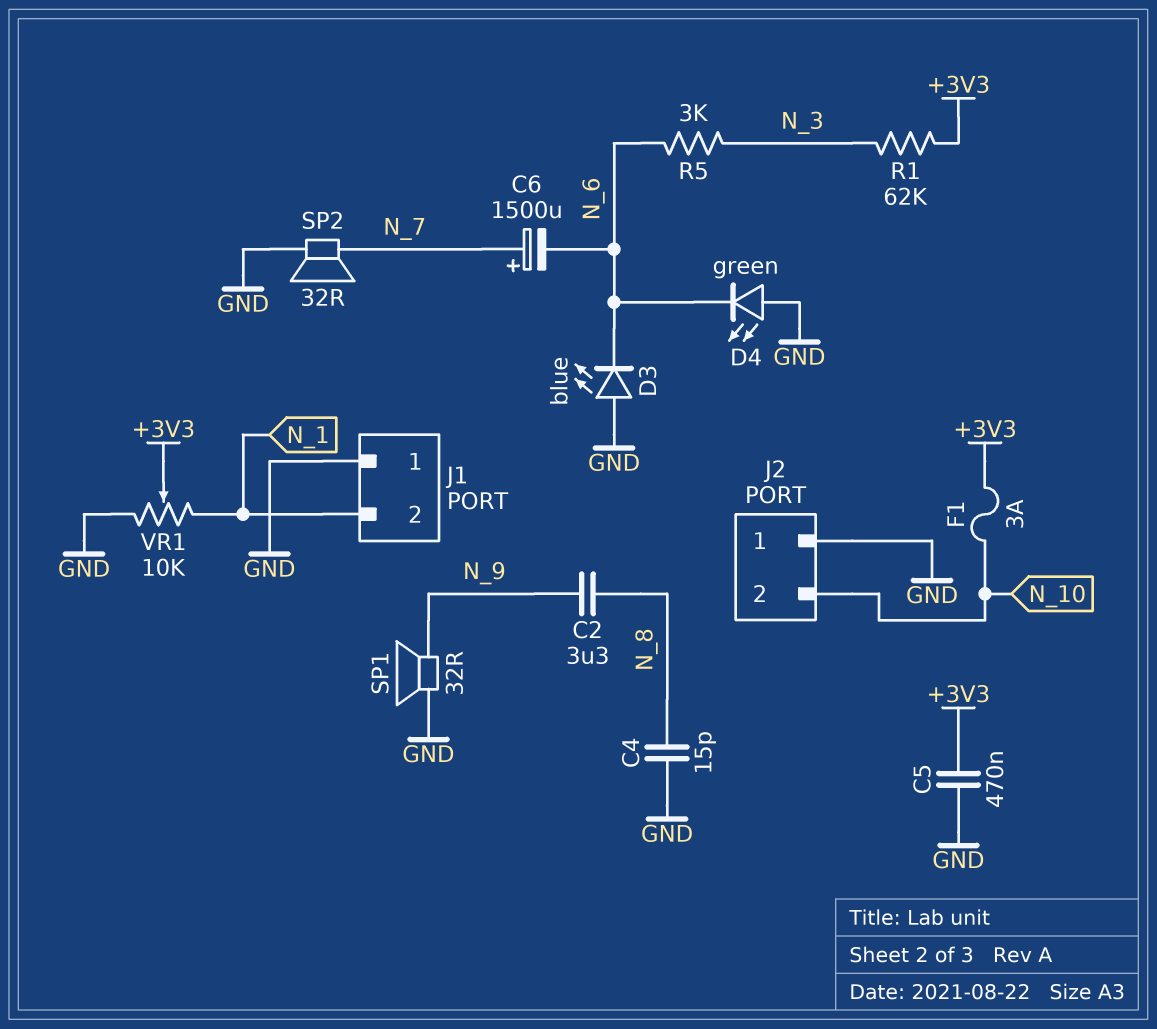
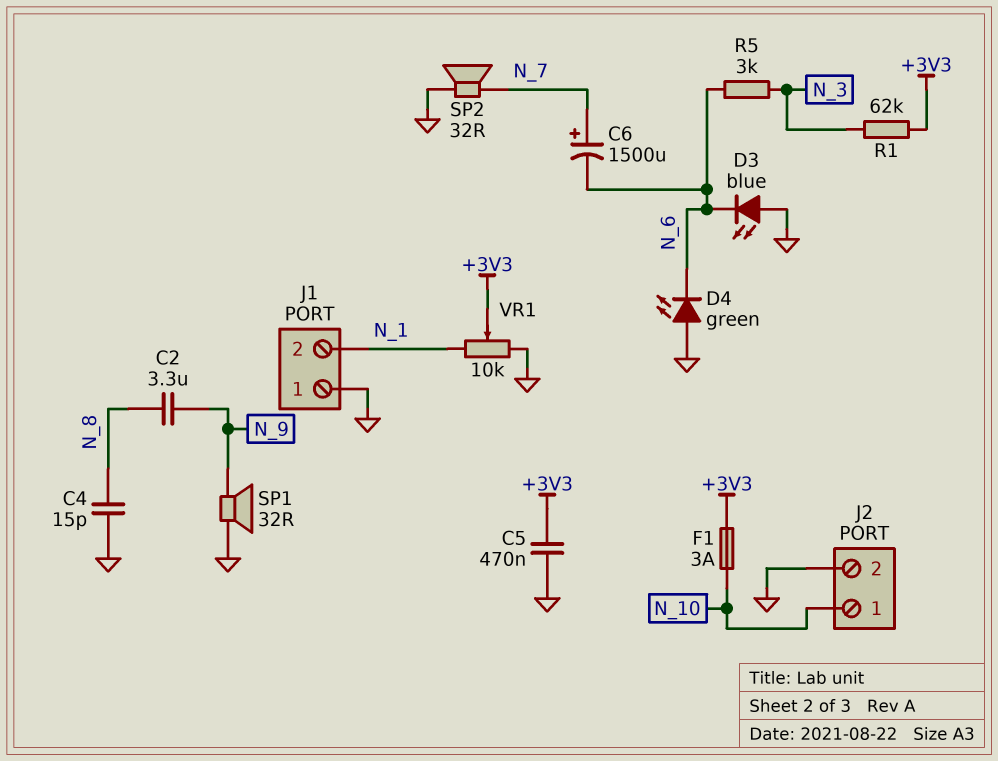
J2 pin 1: GND -> N_10
J2 pin 2: N_10 -> GND

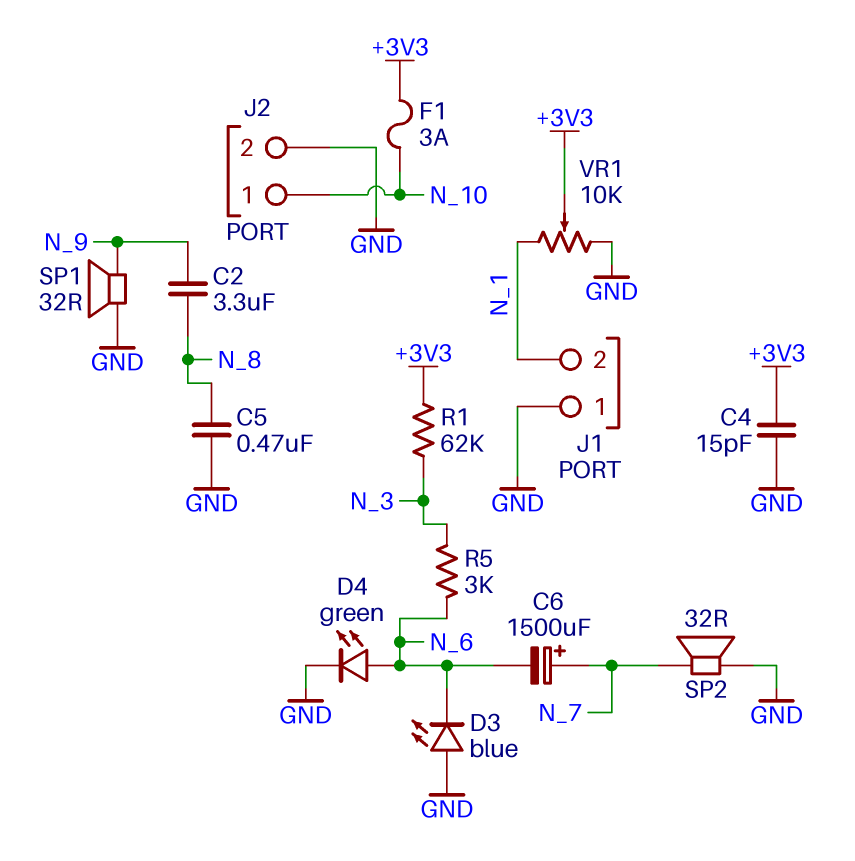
C4: 15pF (GND, N_8) -> 15pF (+3V3, GND)
C5: 470nF (+3V3, GND) -> 470nF (GND, N_8)
D4: LED green (A GND, K N_6) -> LED green (A N_6, K GND)

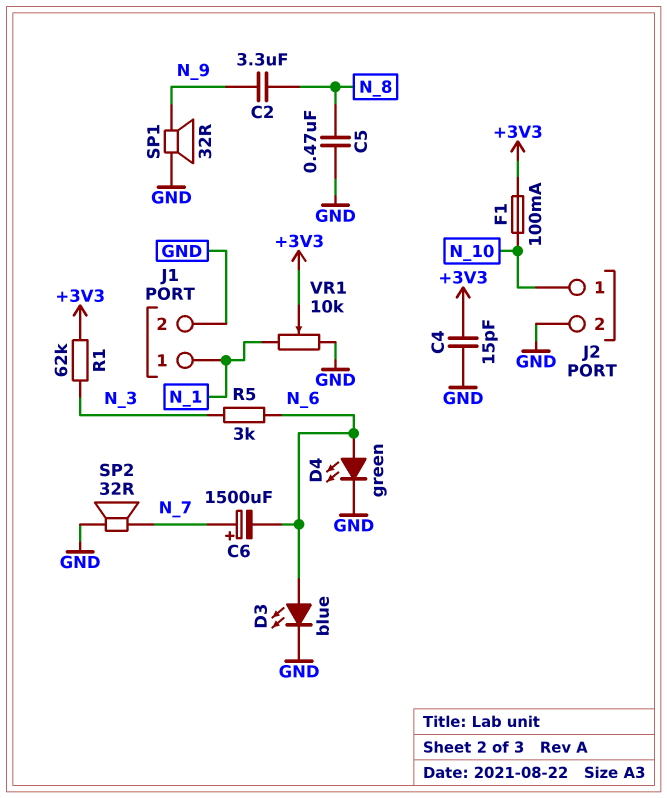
D3: LED blue (A GND, K N_6) -> LED blue (A N_6, K GND)
F1: 3A (+3V3, N_10) -> 100mA (+3V3, N_10)
J1 pin 1: GND -> N_1
J1 pin 2: N_1 -> GND

